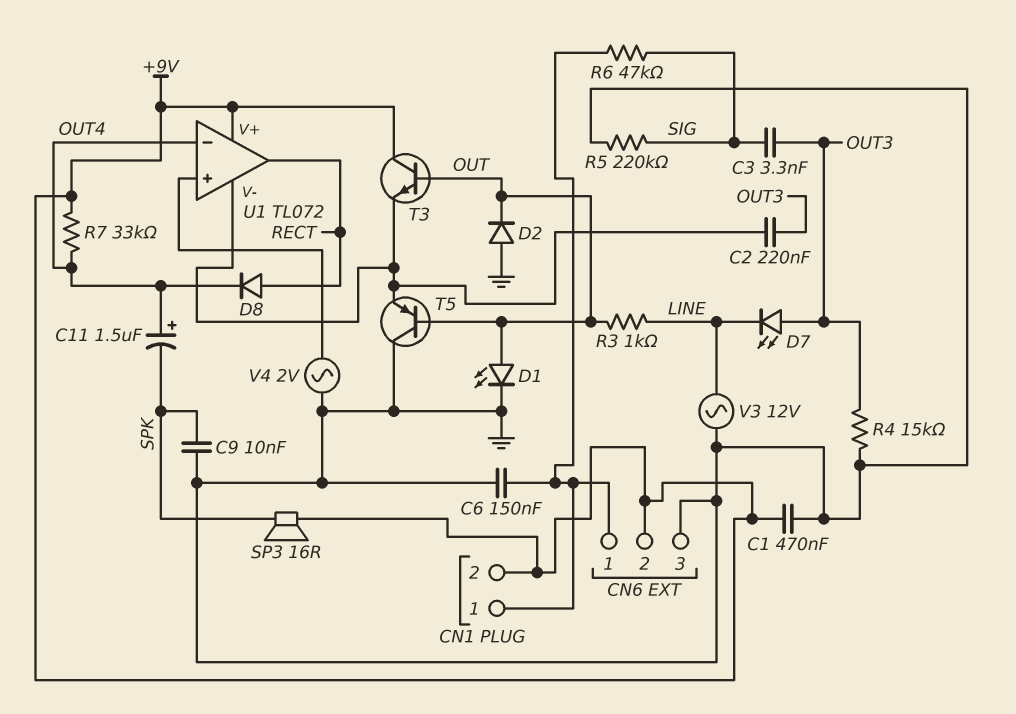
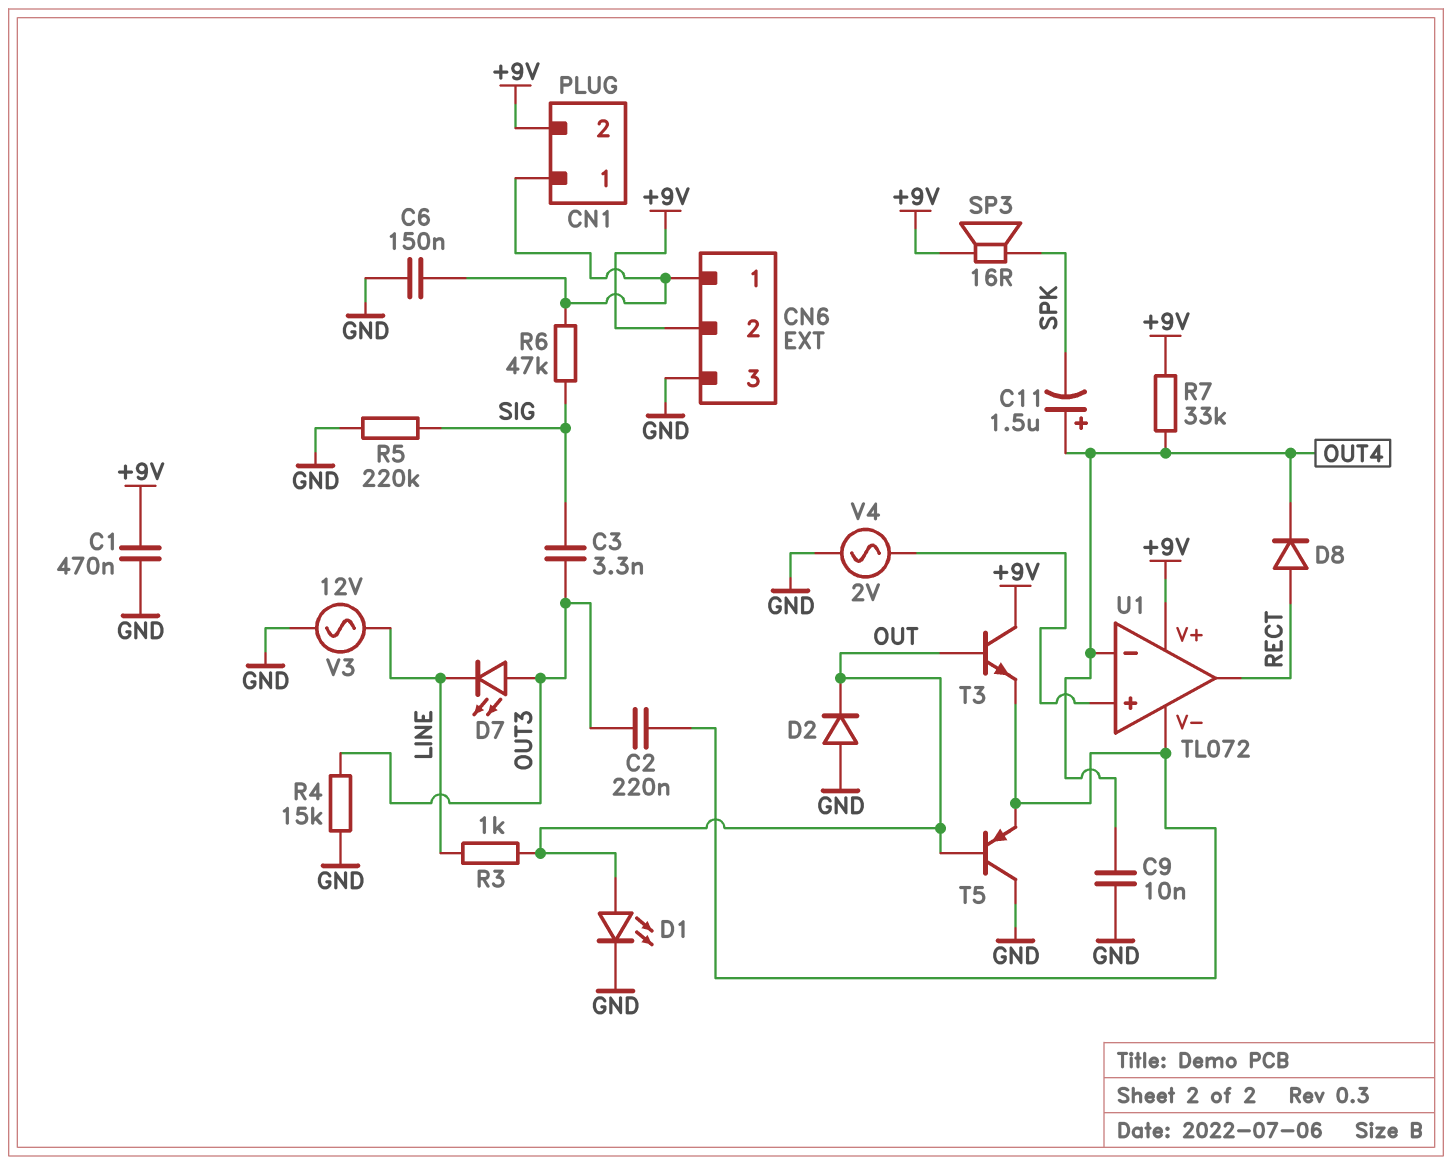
C9: 10nF (GND, SPK) -> 10nF (GND, OUT4)

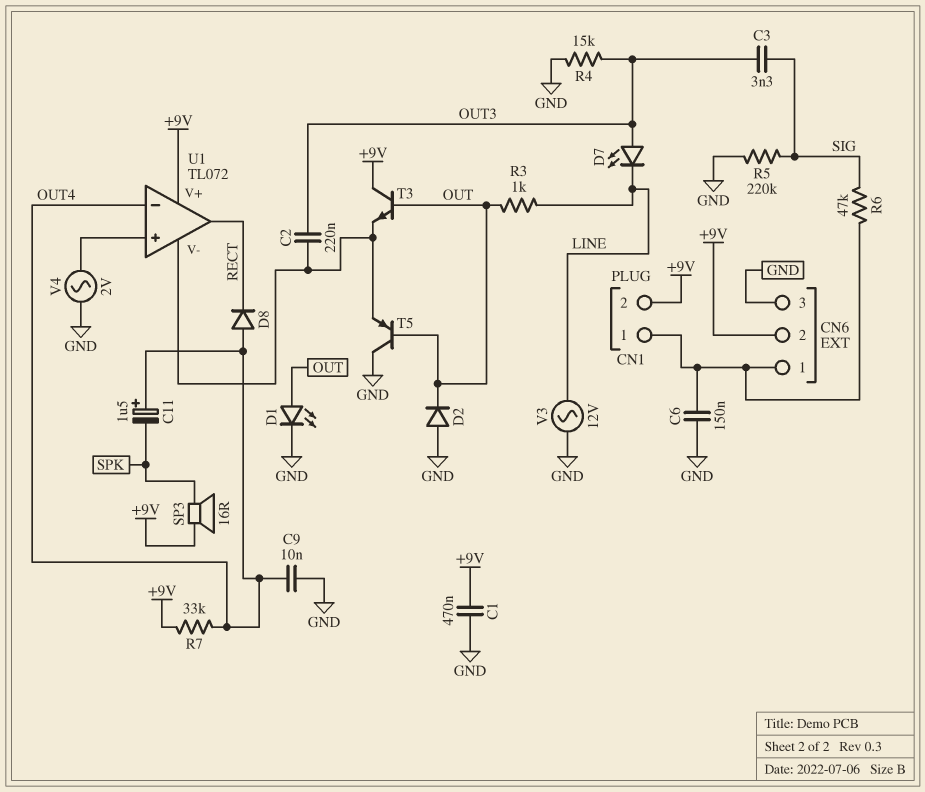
D8: diode (A RECT, K OUT4) -> diode (A OUT4, K RECT)

